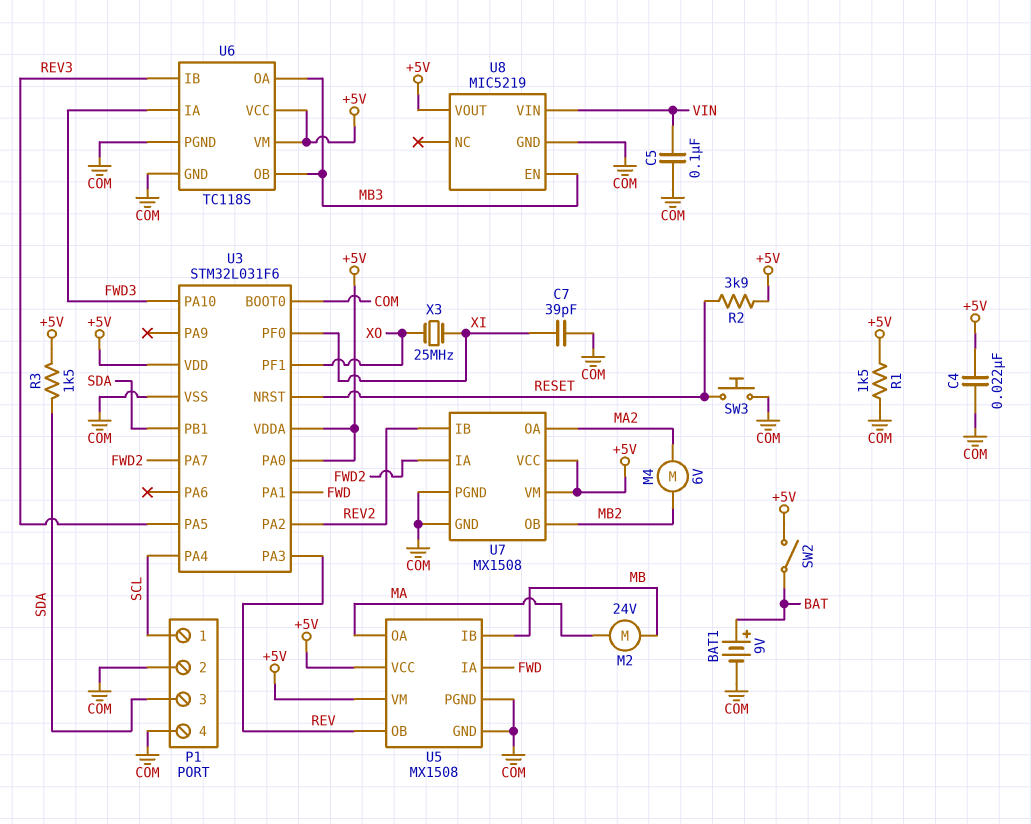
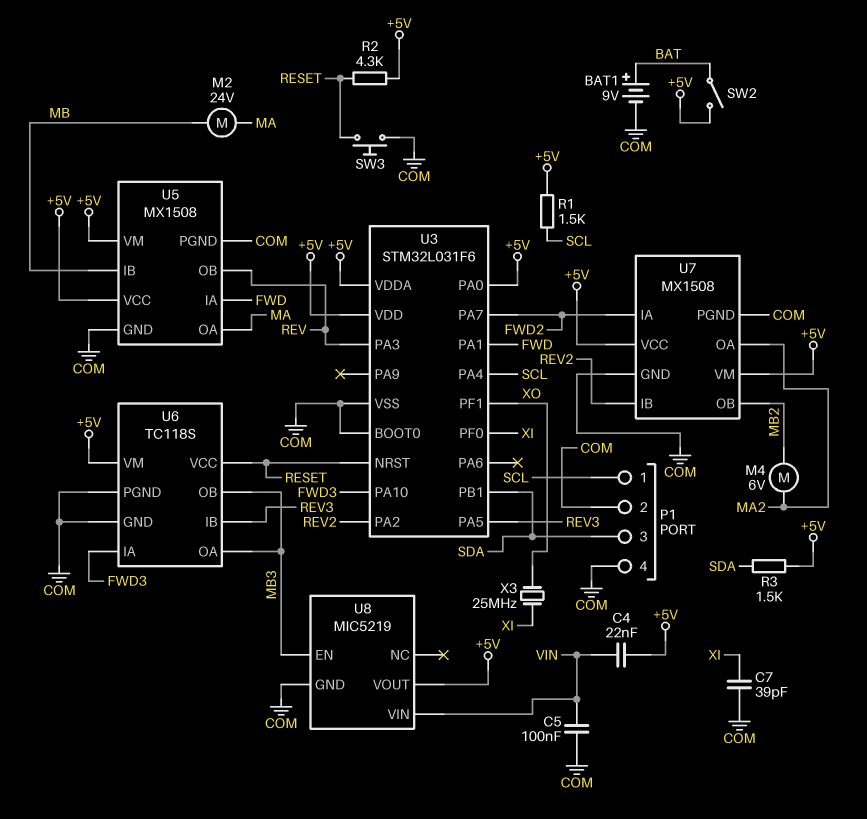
C4: 22nF (+5V, COM) -> 22nF (+5V, VIN)
R1: 1.5k (+5V, COM) -> 1.5k (+5V, SCL)
R2: 3.9k (+5V, RESET) -> 4.3k (+5V, RESET)
U6 pin VCC: +5V -> RESET

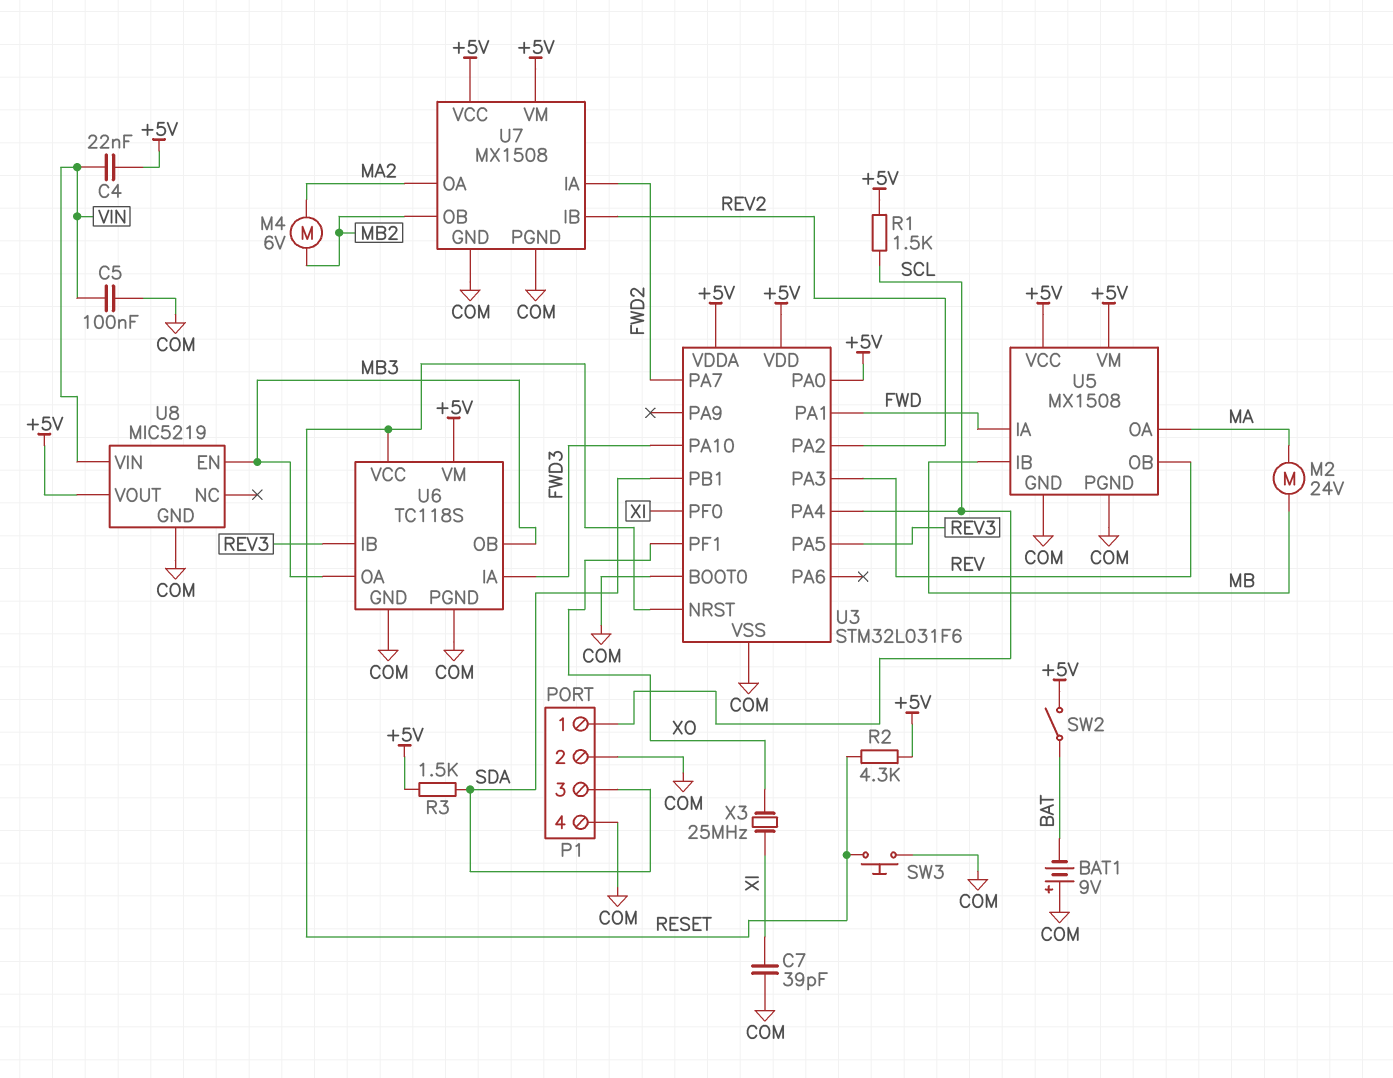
BAT1: 9V (plus BAT, minus COM) -> 9V (plus COM, minus BAT)

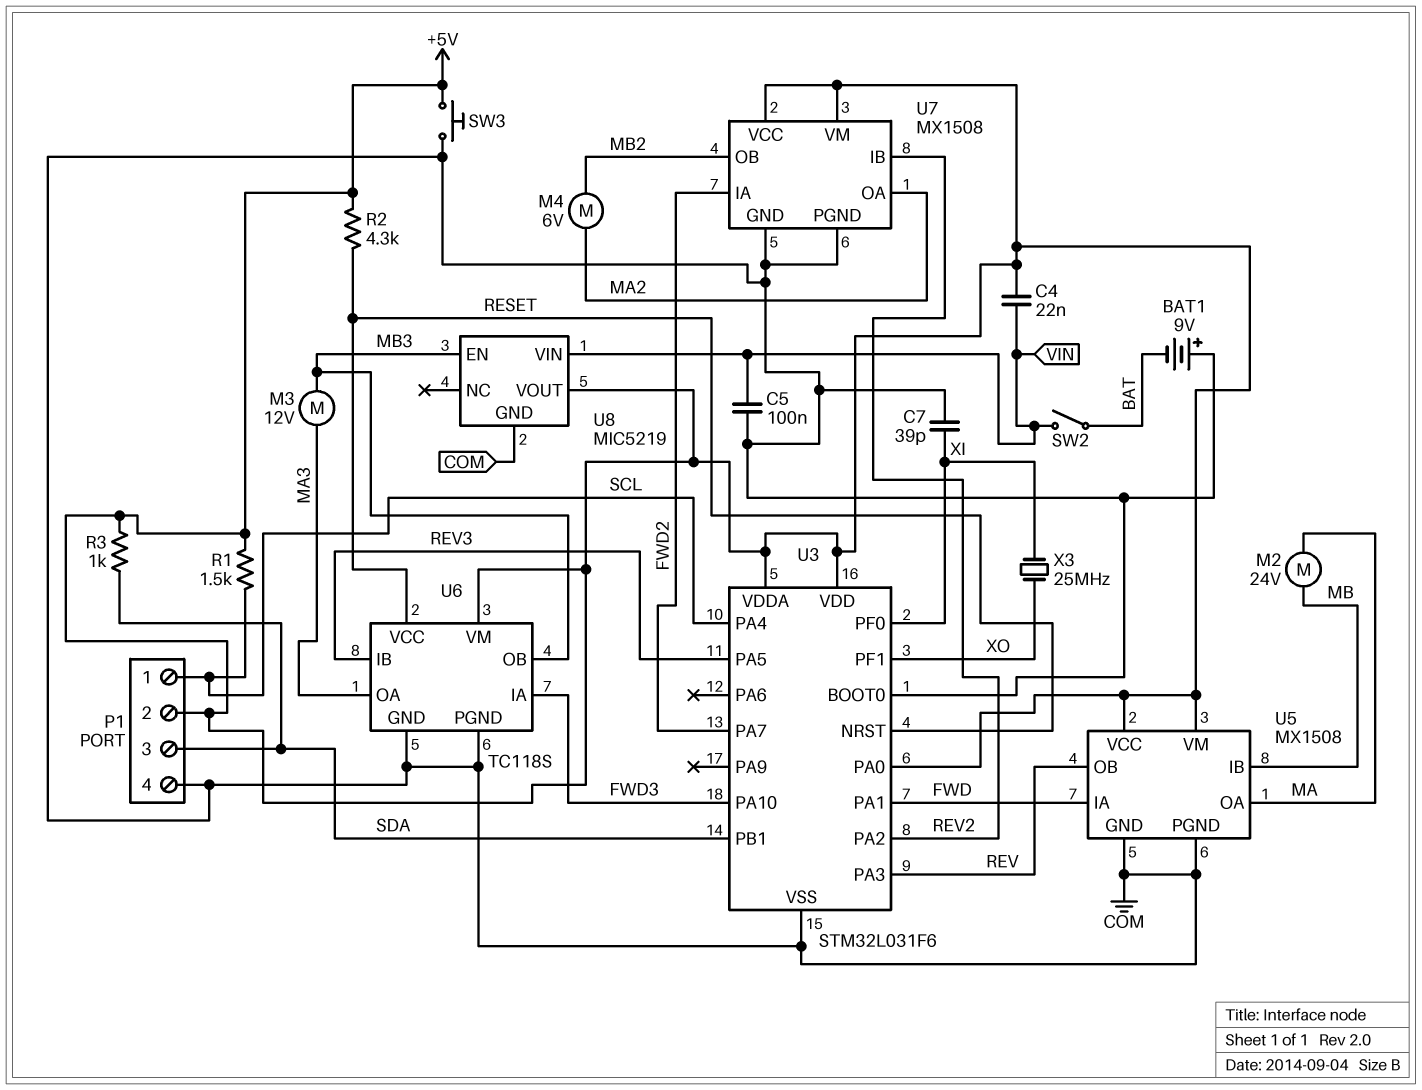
M3: none -> motor 12V (MA3, MB3)
P1 pin 2: COM -> +5V
R3: 1.5k (+5V, SDA) -> 1k (+5V, SDA)
SW2: switch (+5V, BAT) -> switch (BAT, VIN)
SW3: button (COM, RESET) -> button (+5V, COM)
U6 pin OA: MB3 -> MA3

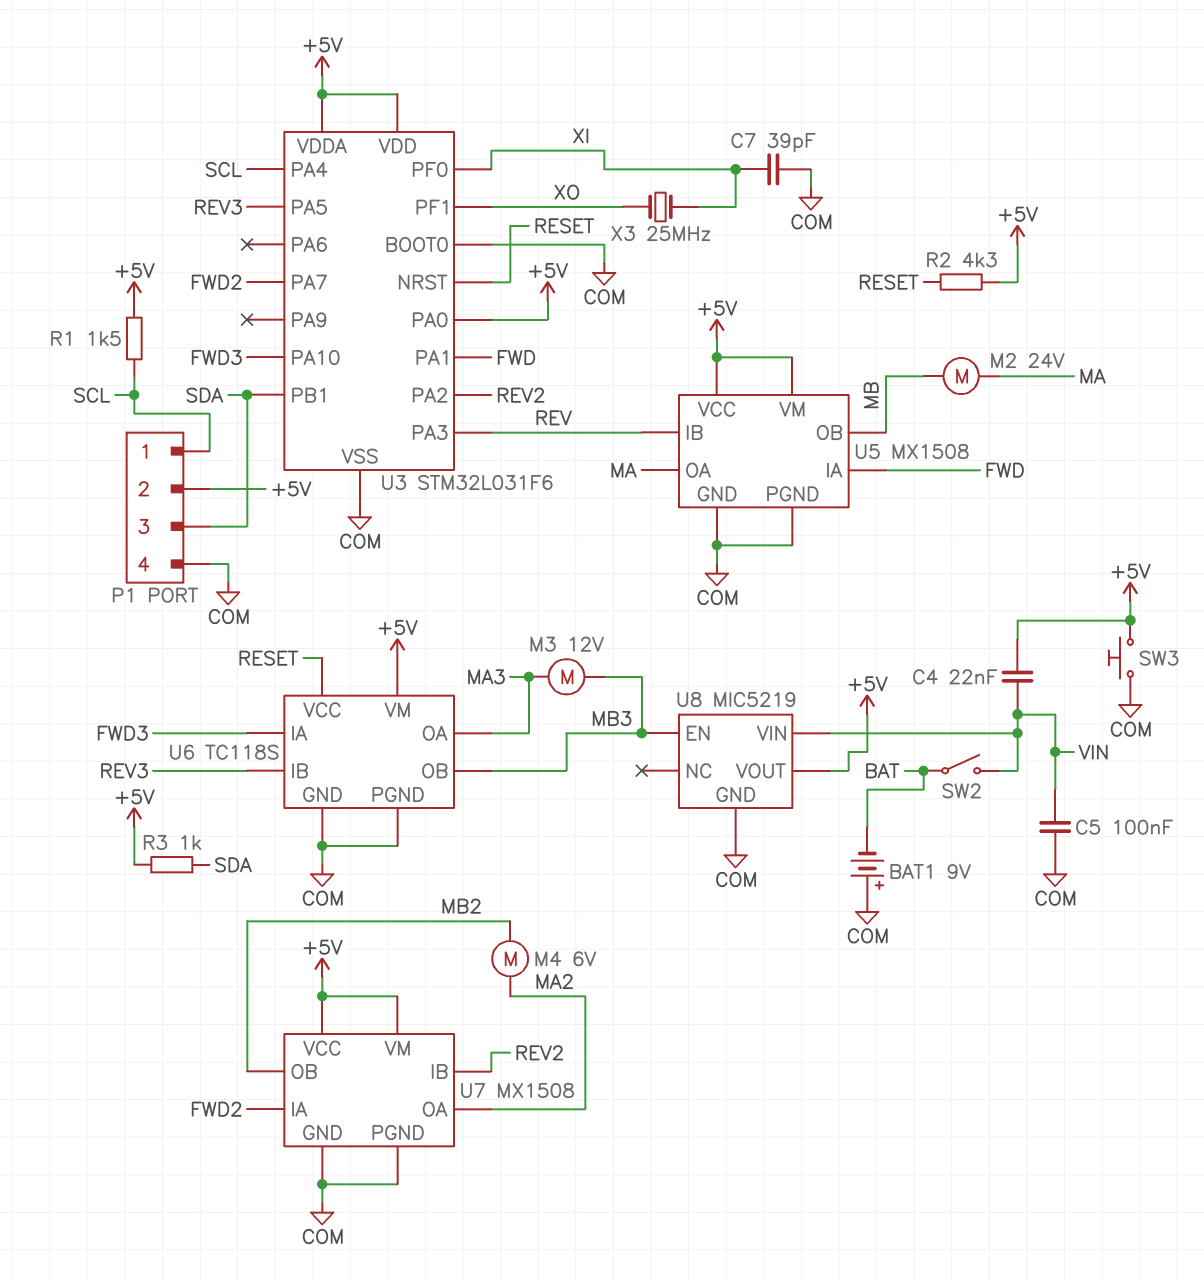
U5 pin IB: MB -> REV
U5 pin OB: REV -> MB

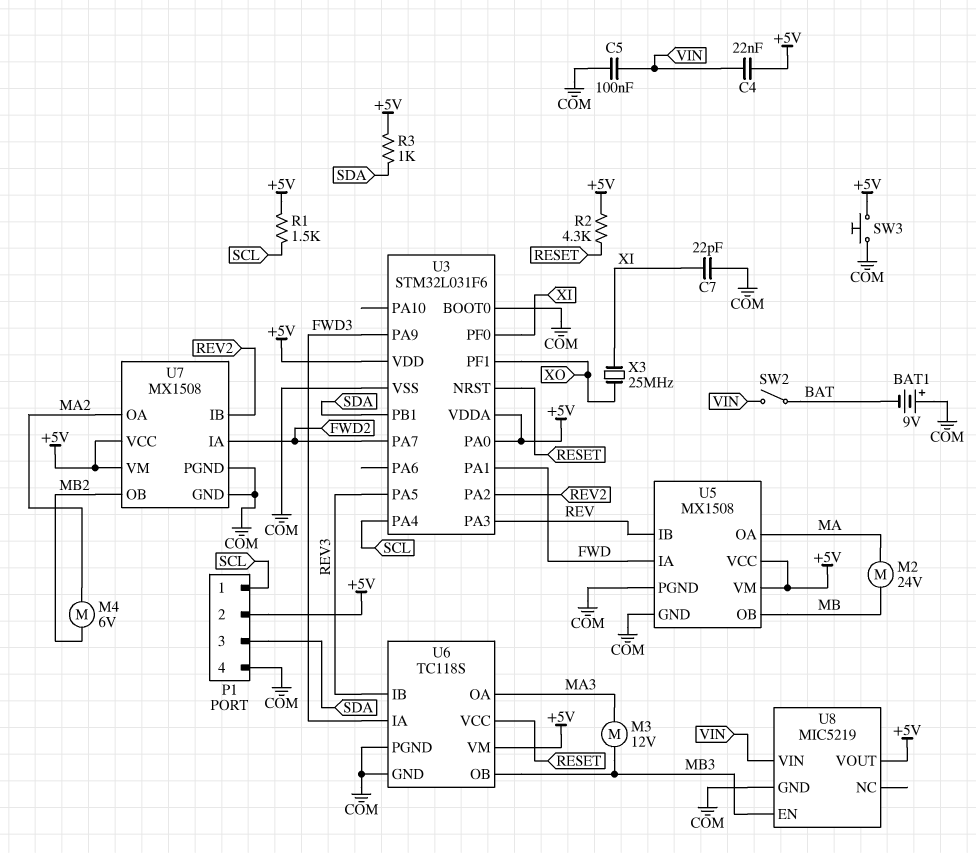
C7: 39pF (COM, XI) -> 22pF (COM, XI)
U3 pin PA9: none -> FWD3
U3 pin PA10: FWD3 -> none

